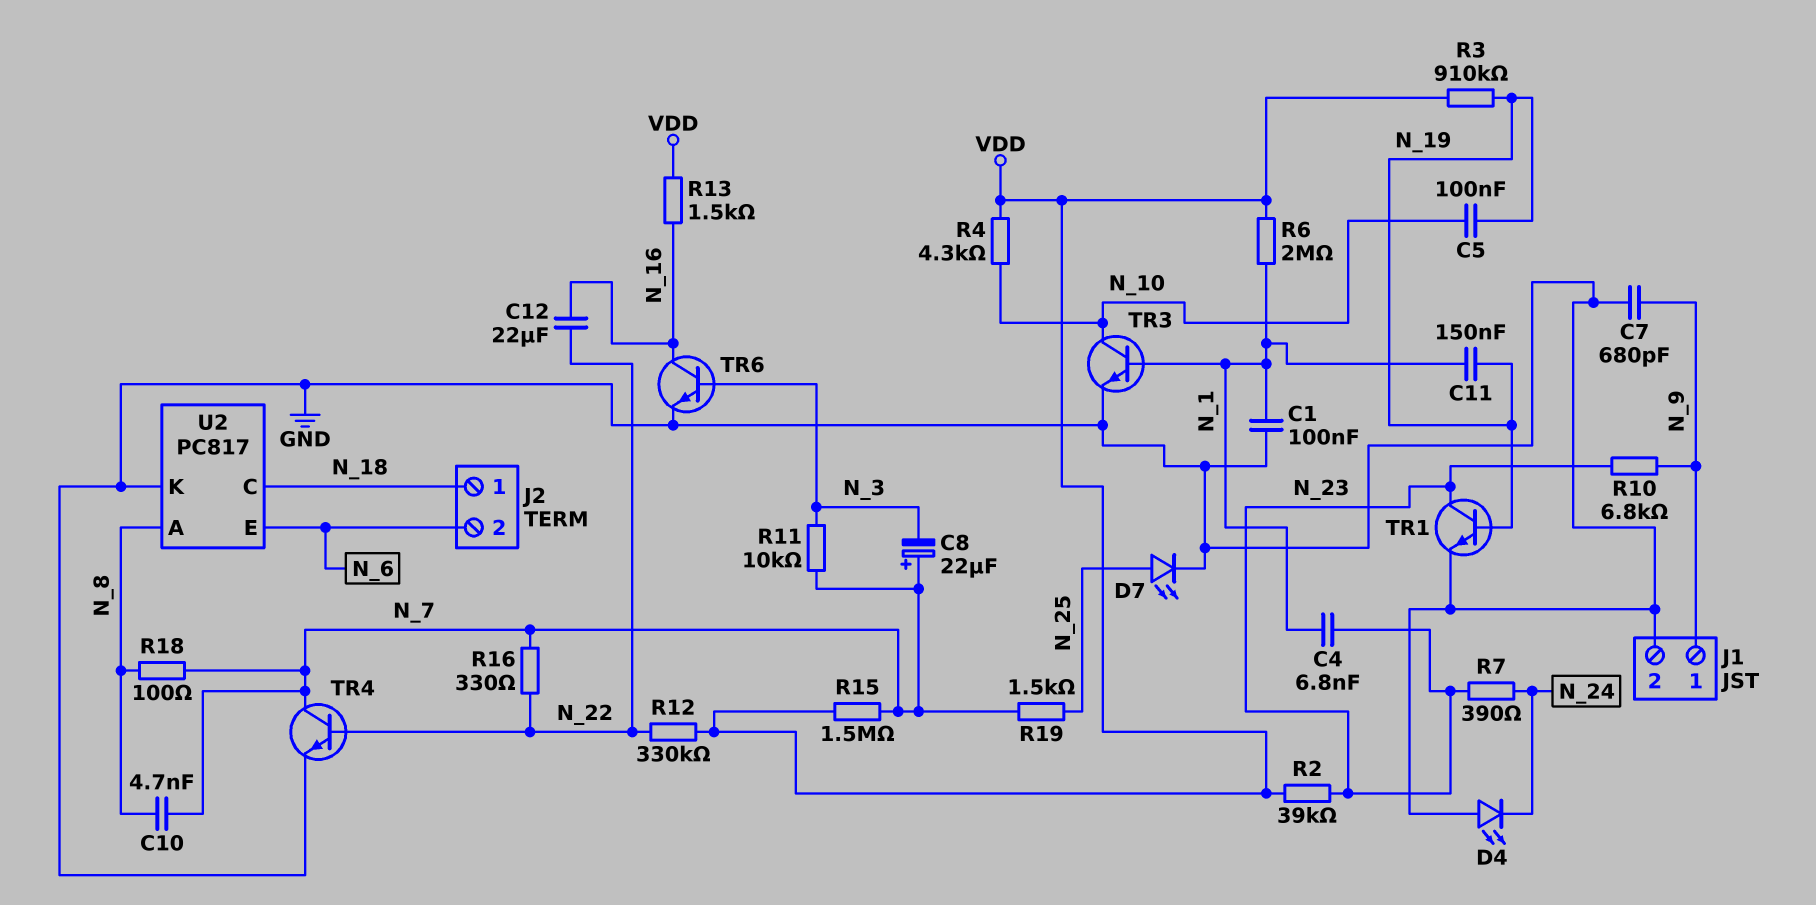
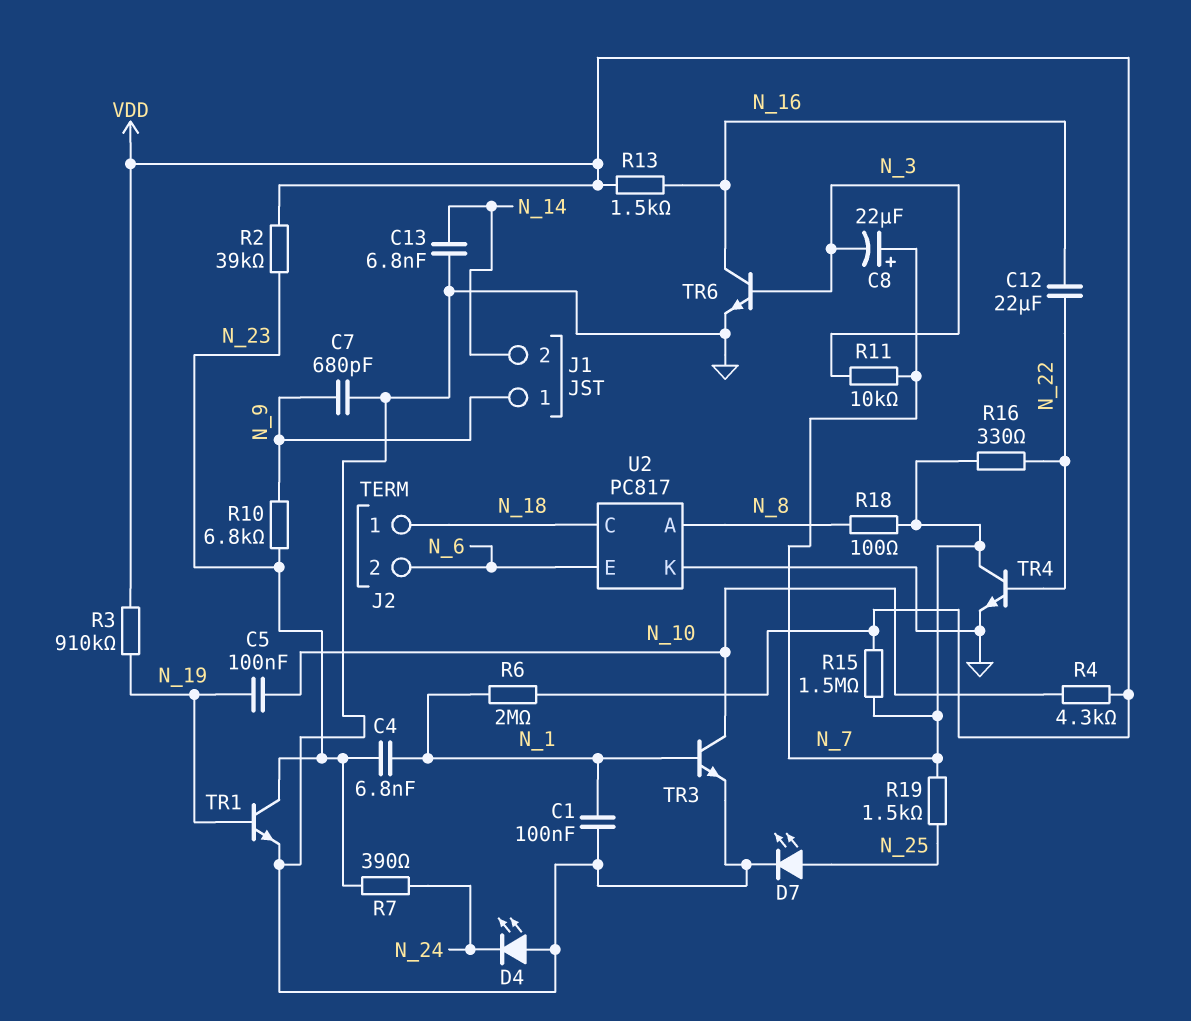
C10: 4.7nF (N_7, N_8) -> none
C11: 150nF (N_1, N_19) -> none
C13: none -> 6.8nF (GND, N_14)
J1 pin 2: GND -> N_14
R12: 330k (N_22, VDD) -> none

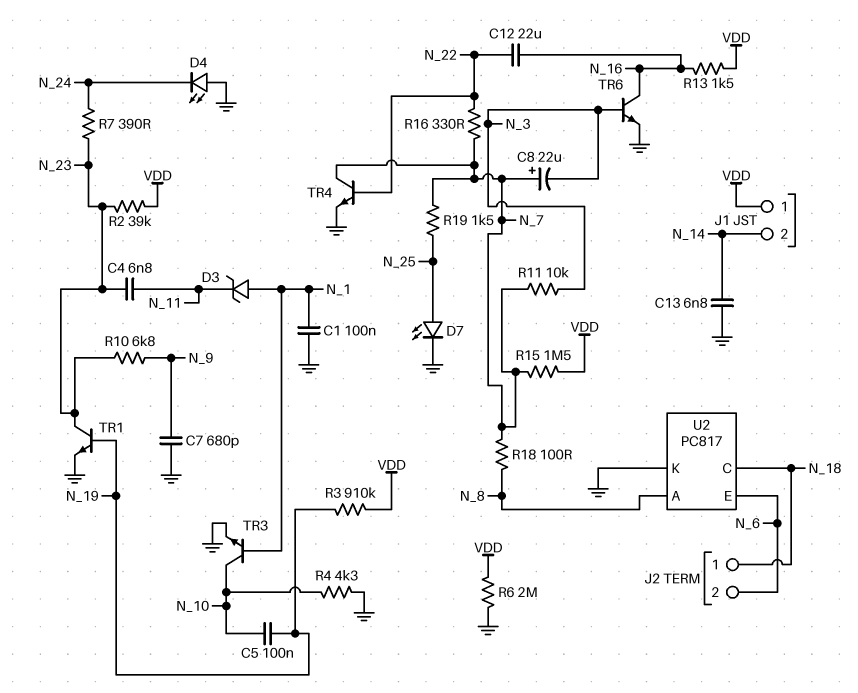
C4: 6.8nF (N_1, N_23) -> 6.8nF (N_11, N_23)
D3: none -> zener (A N_1, K N_11)
J1 pin 1: N_9 -> VDD
R4: 4.3k (N_10, VDD) -> 4.3k (GND, N_10)
R6: 2M (N_1, VDD) -> 2M (GND, VDD)

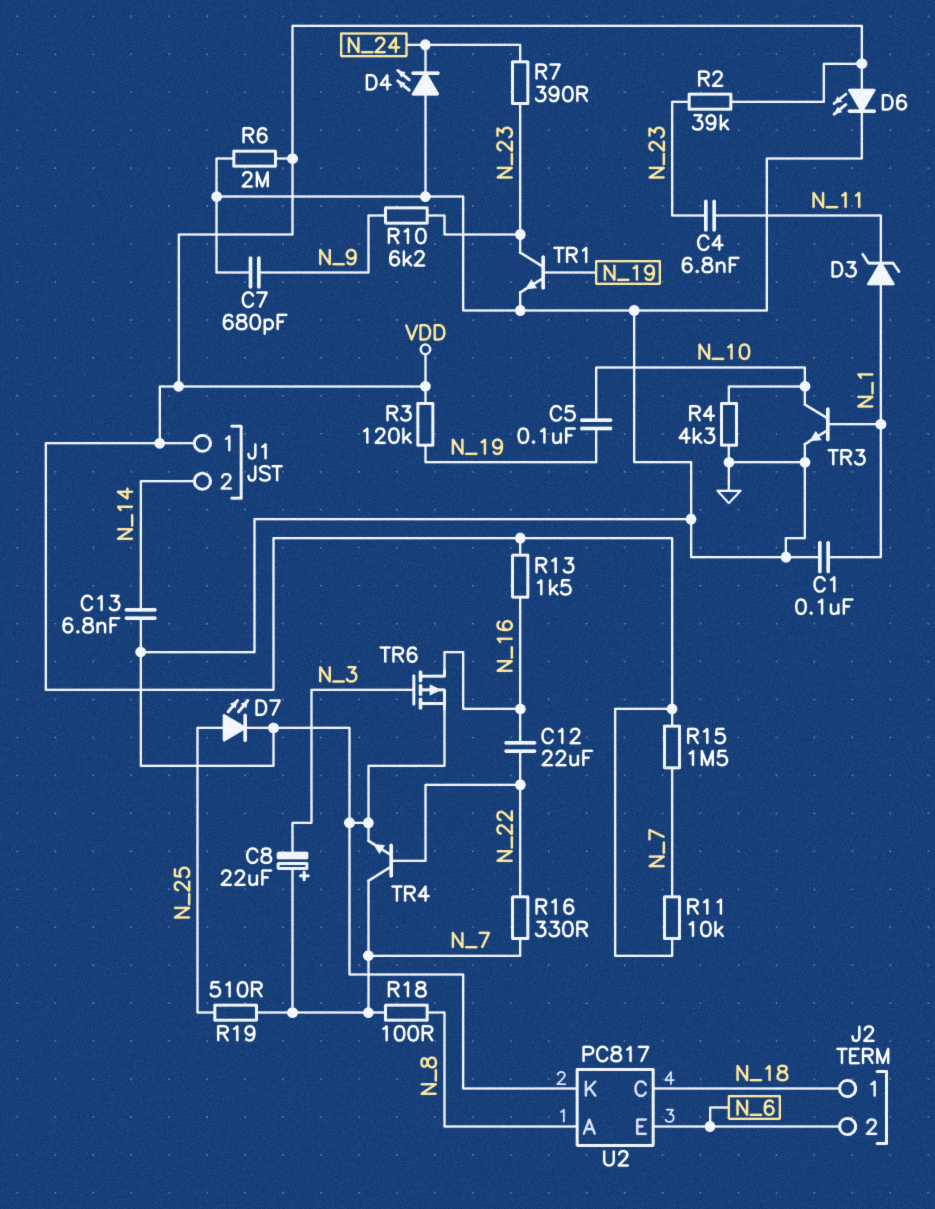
D6: none -> LED (A VDD, K GND)
R3: 910k (N_19, VDD) -> 120k (N_19, VDD)
R10: 6.8k (N_9, N_23) -> 6.2k (N_9, N_23)
R11: 10k (N_3, N_7) -> 10k (N_7, VDD)
R19: 1.5k (N_7, N_25) -> 510 (N_7, N_25)
TR6: NPN (B N_3, C N_16, E GND) -> PMOS (G N_3, D N_16, S GND)

